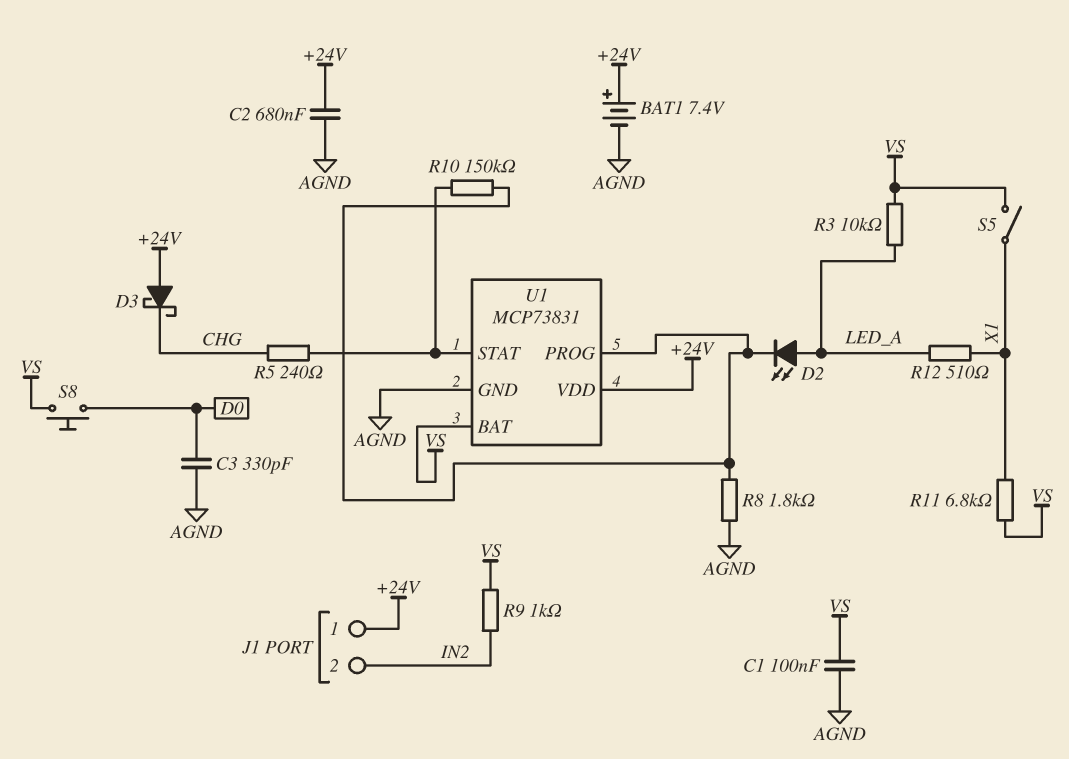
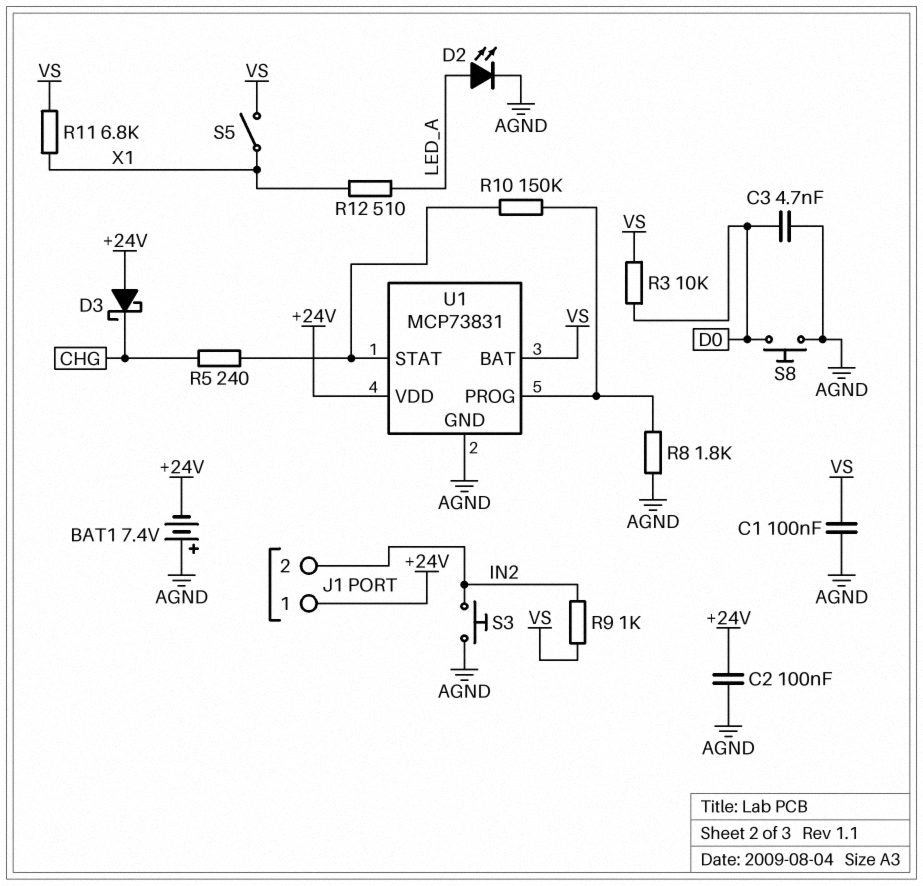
BAT1: 7.4V (plus +24V, minus AGND) -> 7.4V (plus AGND, minus +24V)
C2: 680nF (+24V, AGND) -> 100nF (+24V, AGND)
C3: 330pF (AGND, D0) -> 4.7nF (AGND, D0)
D2: LED (A LED_A, K U1/PROG) -> LED (A LED_A, K AGND)
R3: 10k (LED_A, VS) -> 10k (D0, VS)
S3: none -> button (AGND, IN2)
S8: button (D0, VS) -> button (AGND, D0)

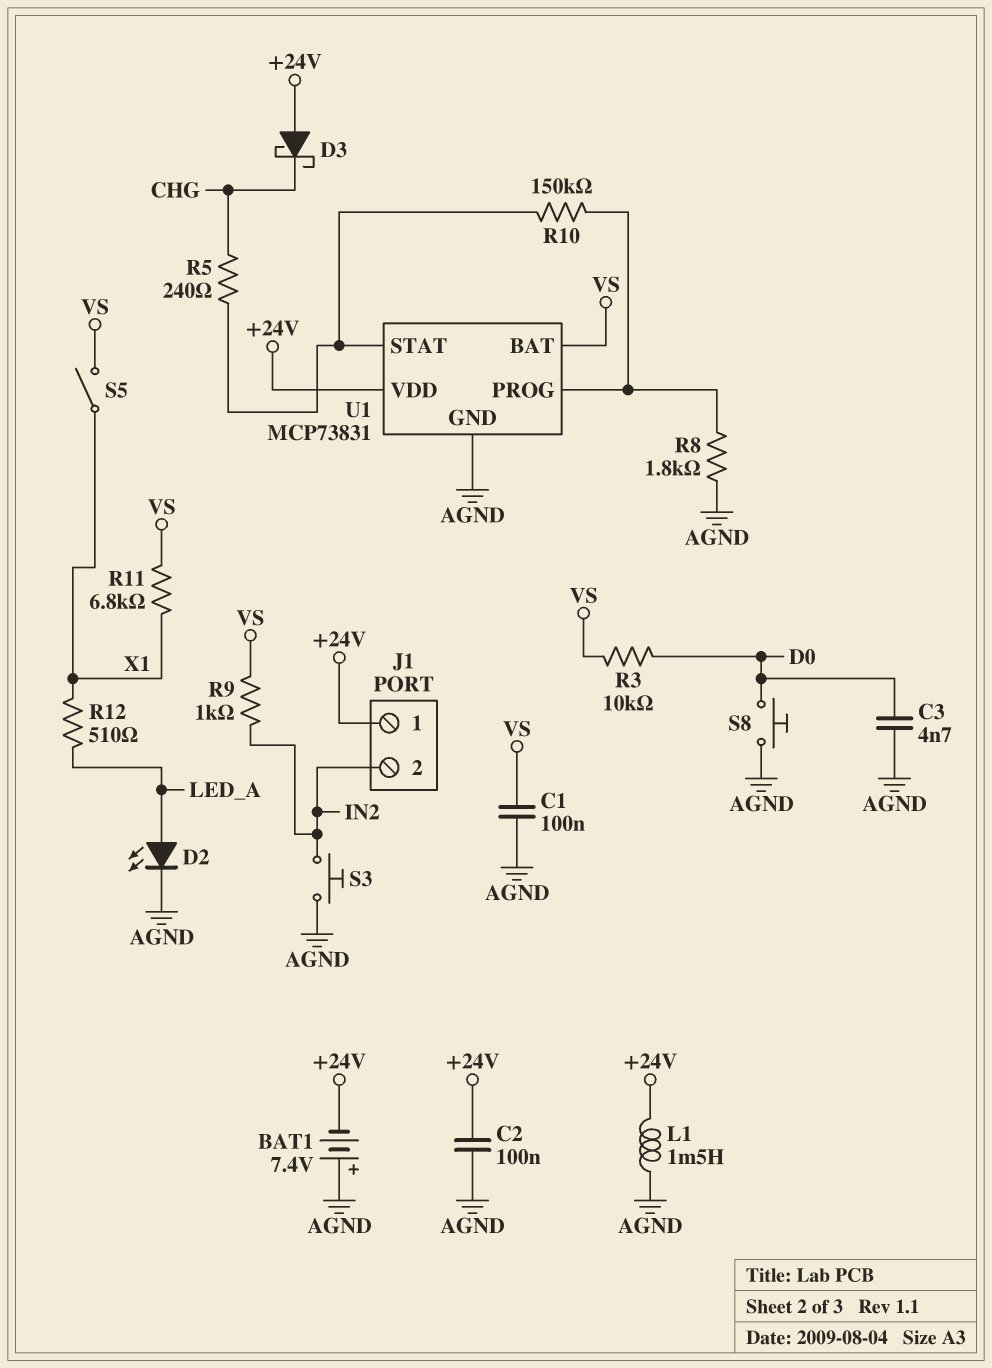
L1: none -> 1.5mH (+24V, AGND)

